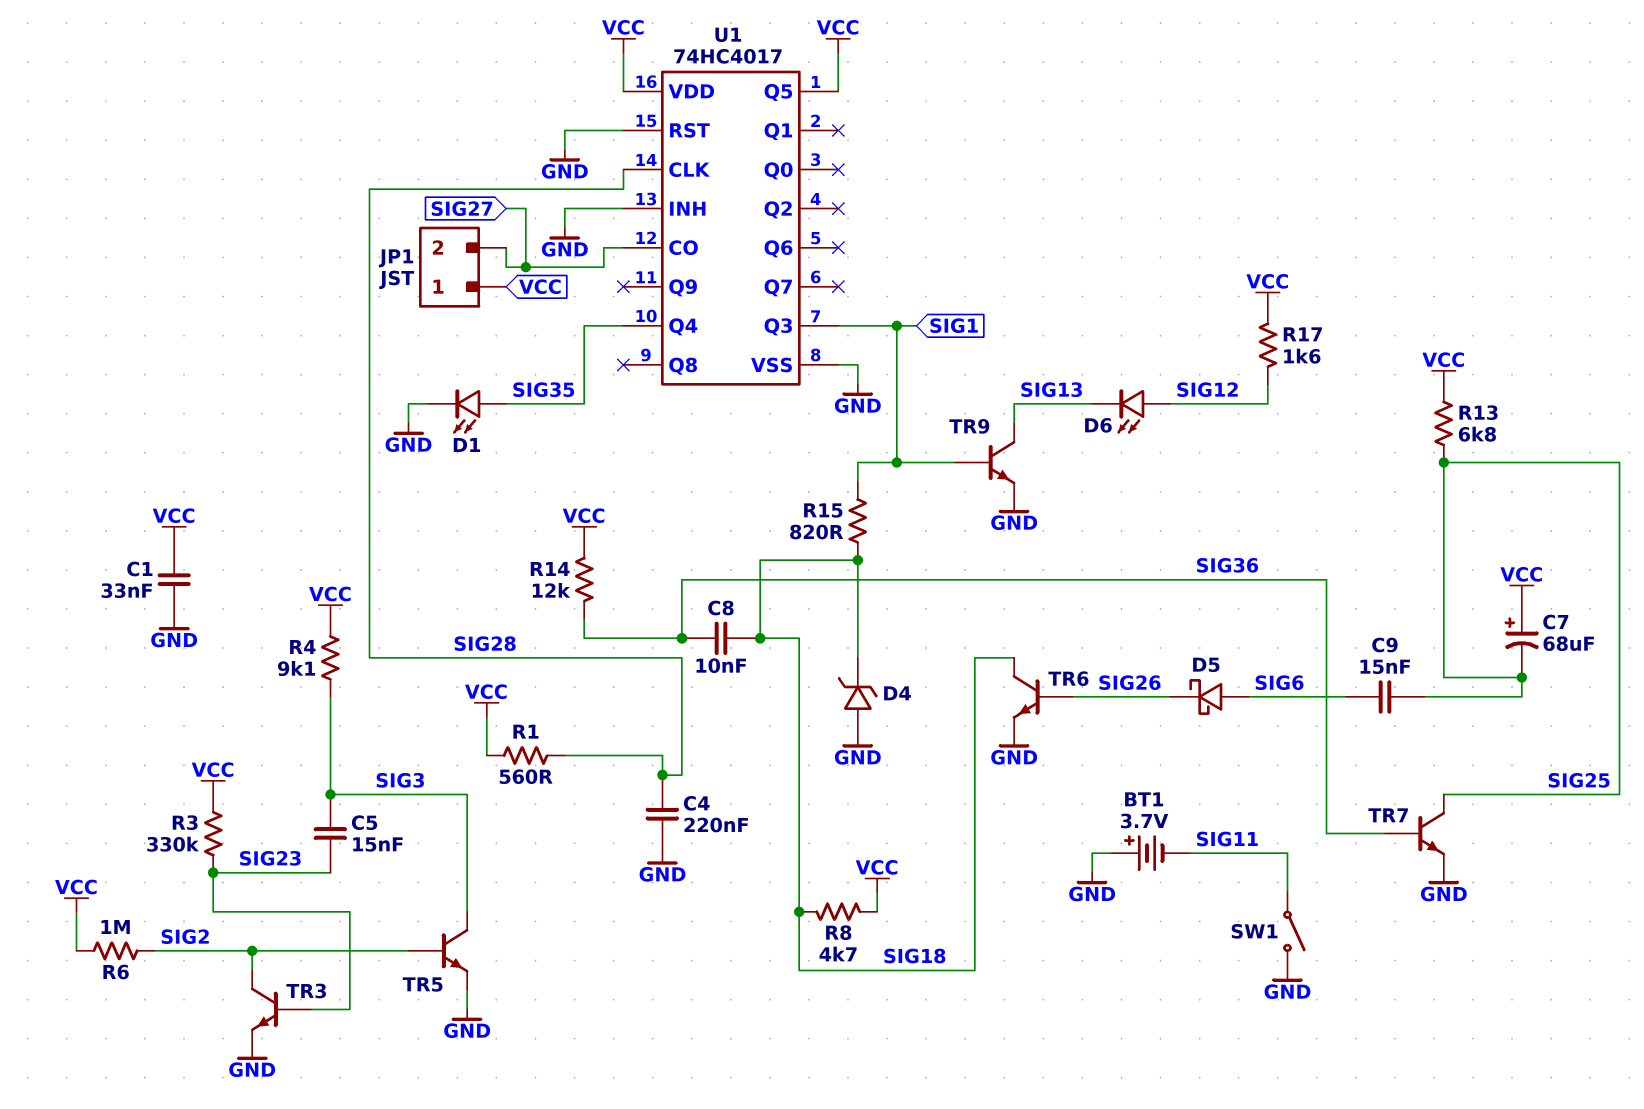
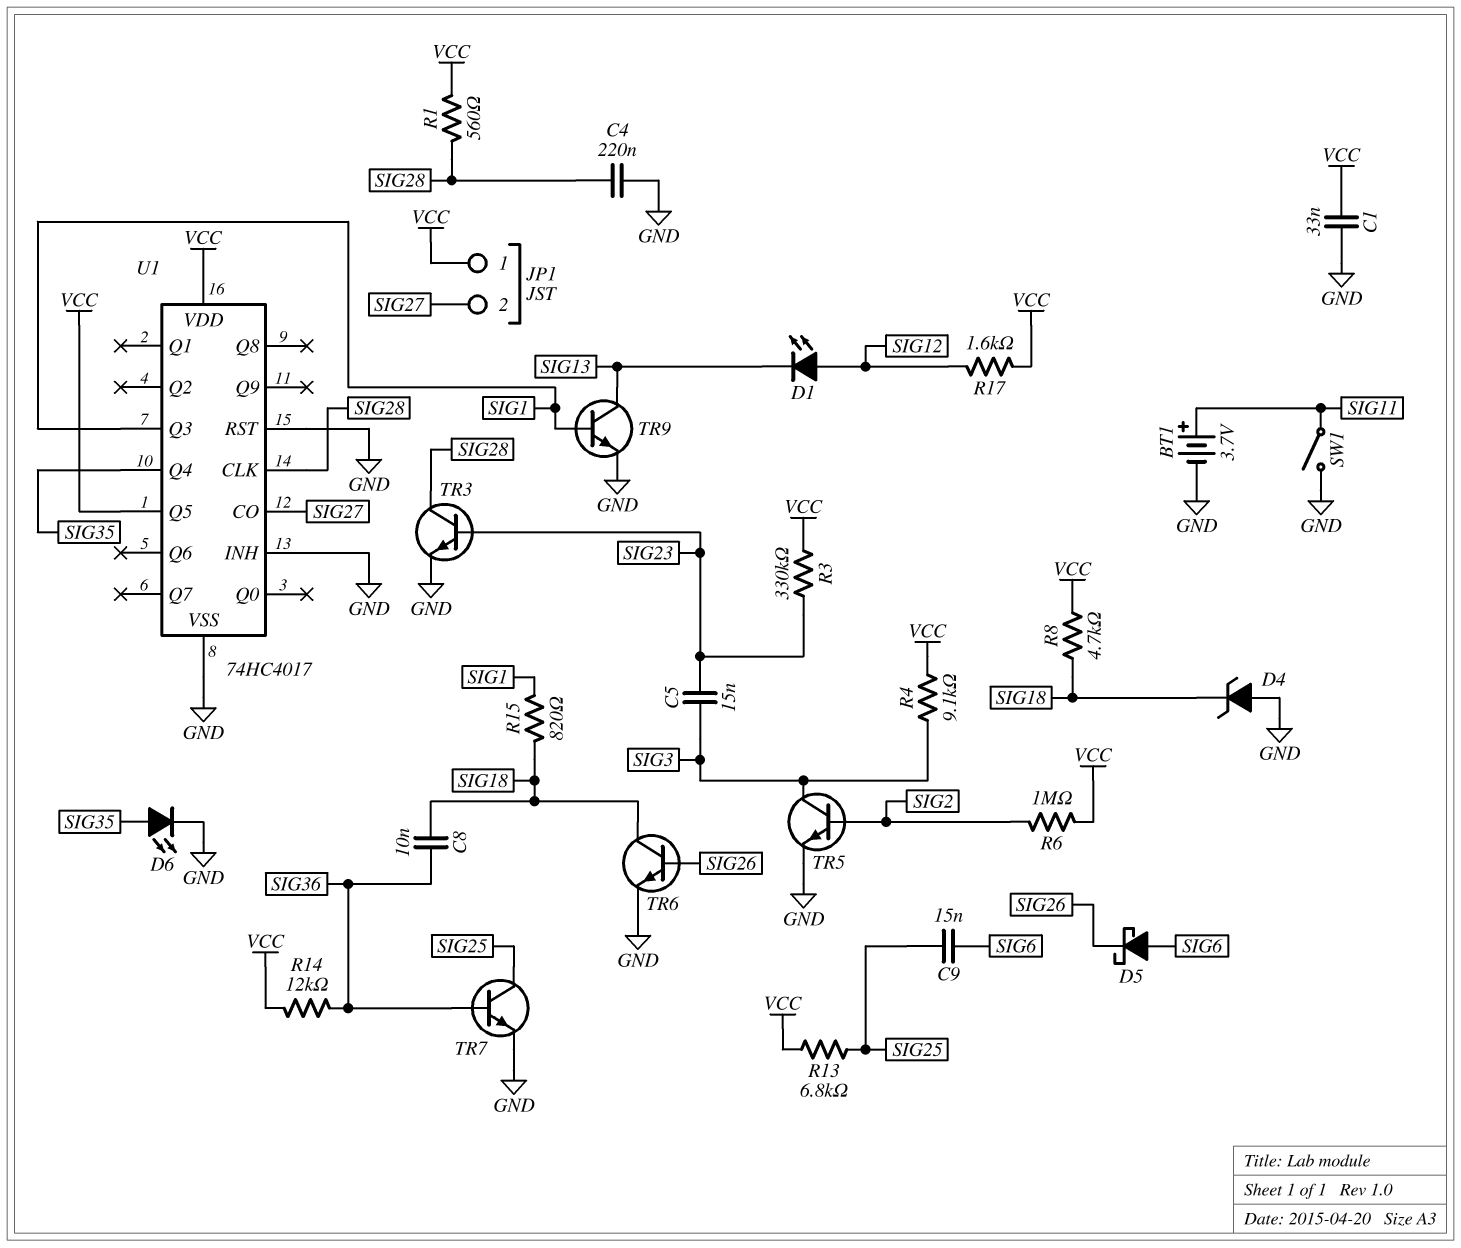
BT1: 3.7V (plus GND, minus SIG11) -> 3.7V (plus SIG11, minus GND)
C7: 68uF (plus VCC, minus SIG25) -> none
D1: LED (A SIG35, K GND) -> LED (A SIG12, K SIG13)
D6: LED (A SIG12, K SIG13) -> LED (A SIG35, K GND)
TR3: NPN (B SIG23, C SIG2, E GND) -> NPN (B SIG23, C SIG28, E GND)

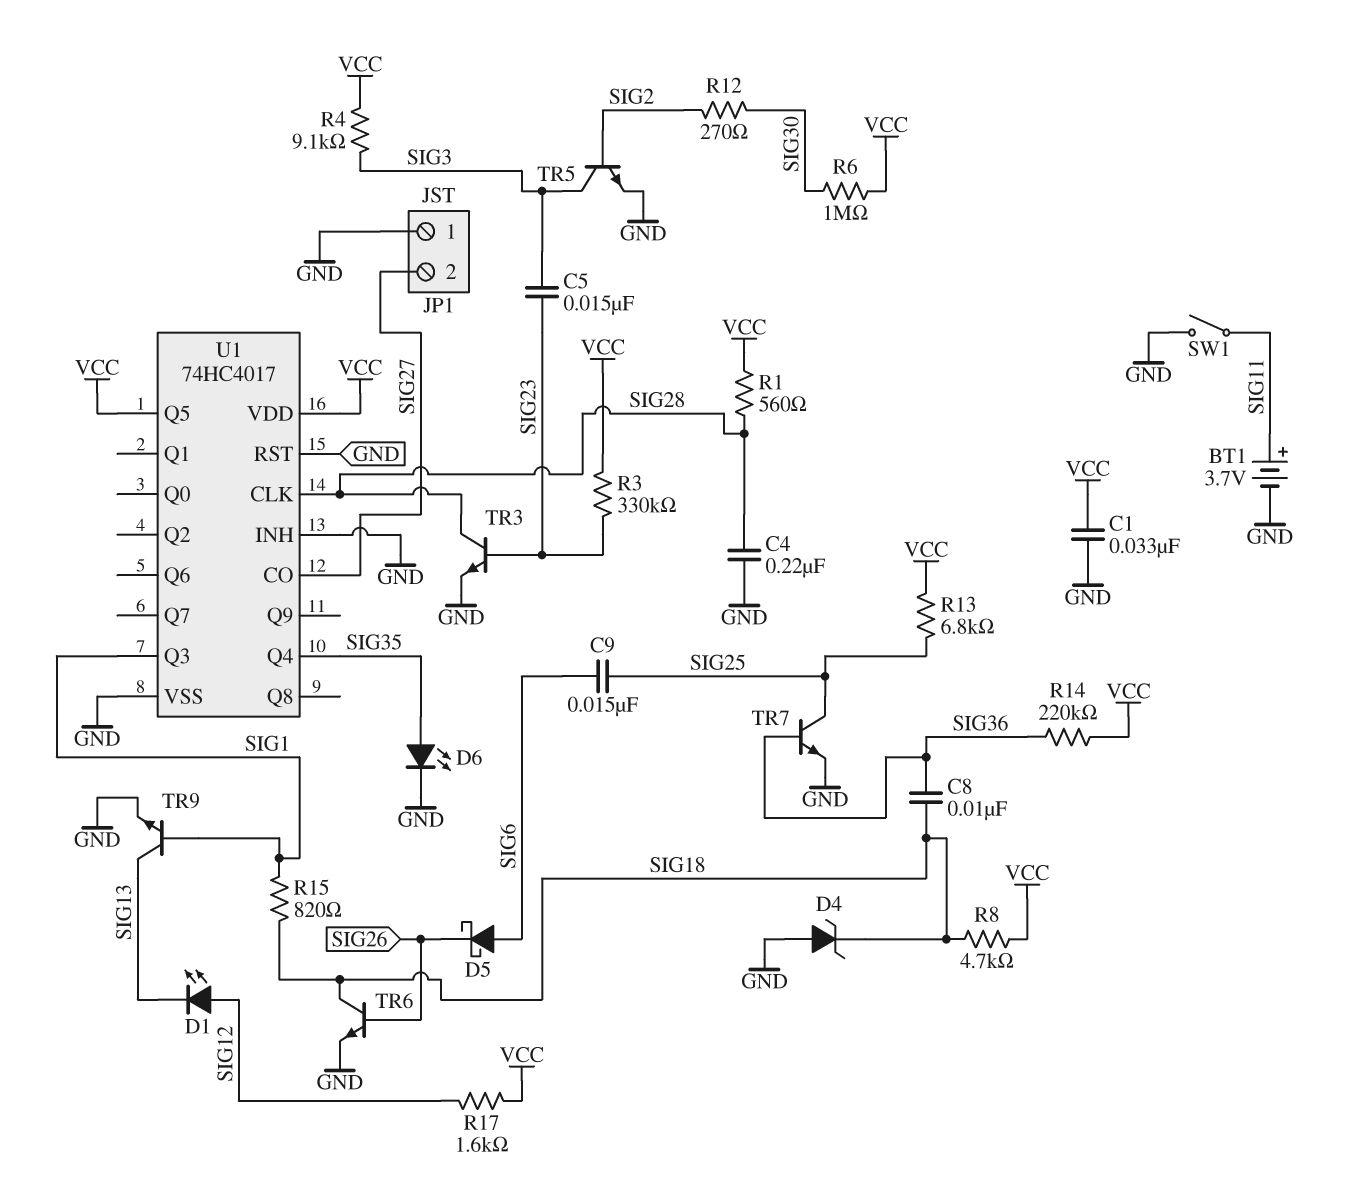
JP1 pin 1: VCC -> GND
R6: 1M (SIG2, VCC) -> 1M (SIG30, VCC)
R12: none -> 270 (SIG2, SIG30)
R14: 12k (SIG36, VCC) -> 220k (SIG36, VCC)

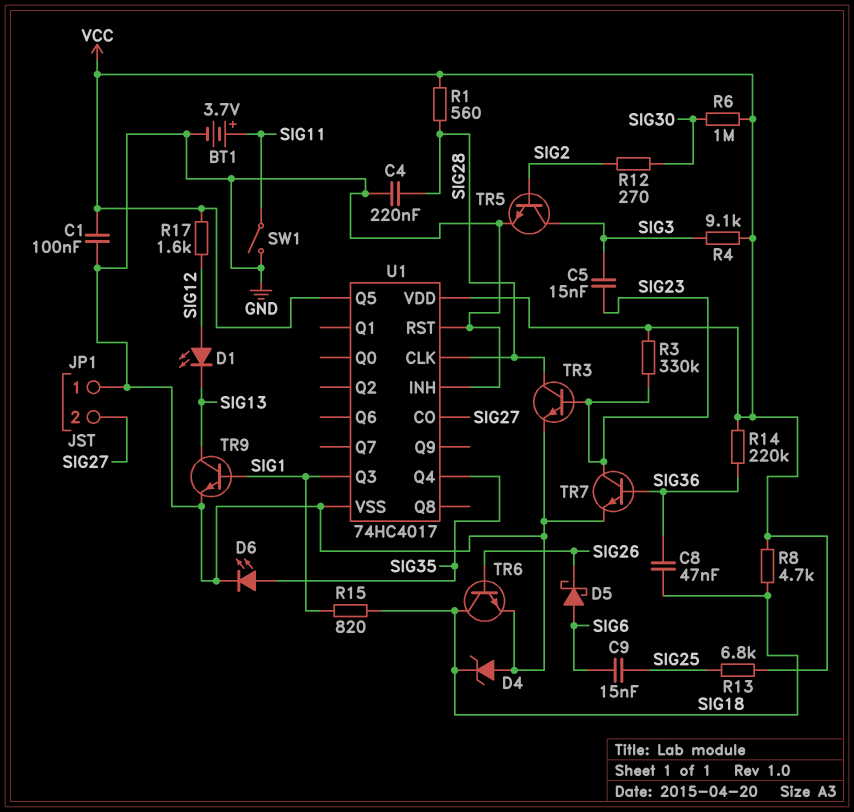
C1: 33nF (GND, VCC) -> 100nF (GND, VCC)
C8: 10nF (SIG18, SIG36) -> 47nF (SIG18, SIG36)
TR7: NPN (B SIG36, C SIG25, E GND) -> NPN (B SIG36, C SIG23, E GND)

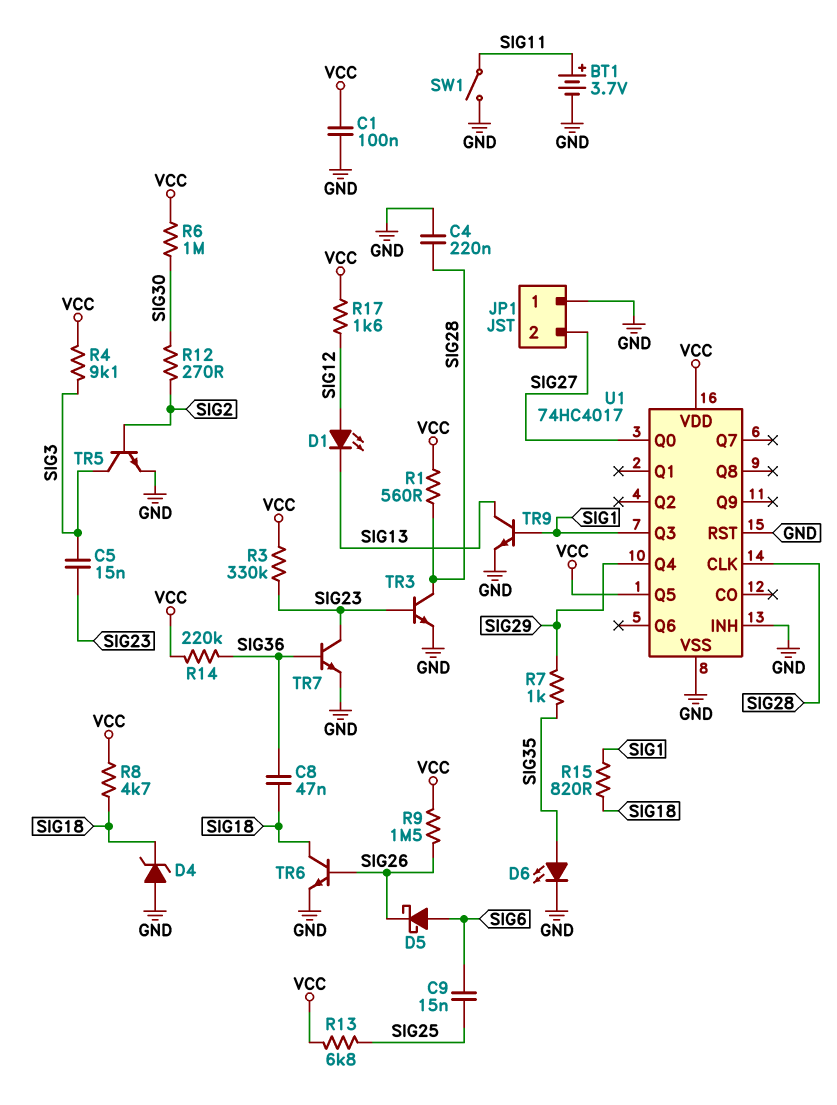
R7: none -> 1k (SIG29, SIG35)
R9: none -> 1.5M (SIG26, VCC)
U1 pin CO: SIG27 -> none
U1 pin Q0: none -> SIG27
U1 pin Q4: SIG35 -> SIG29

